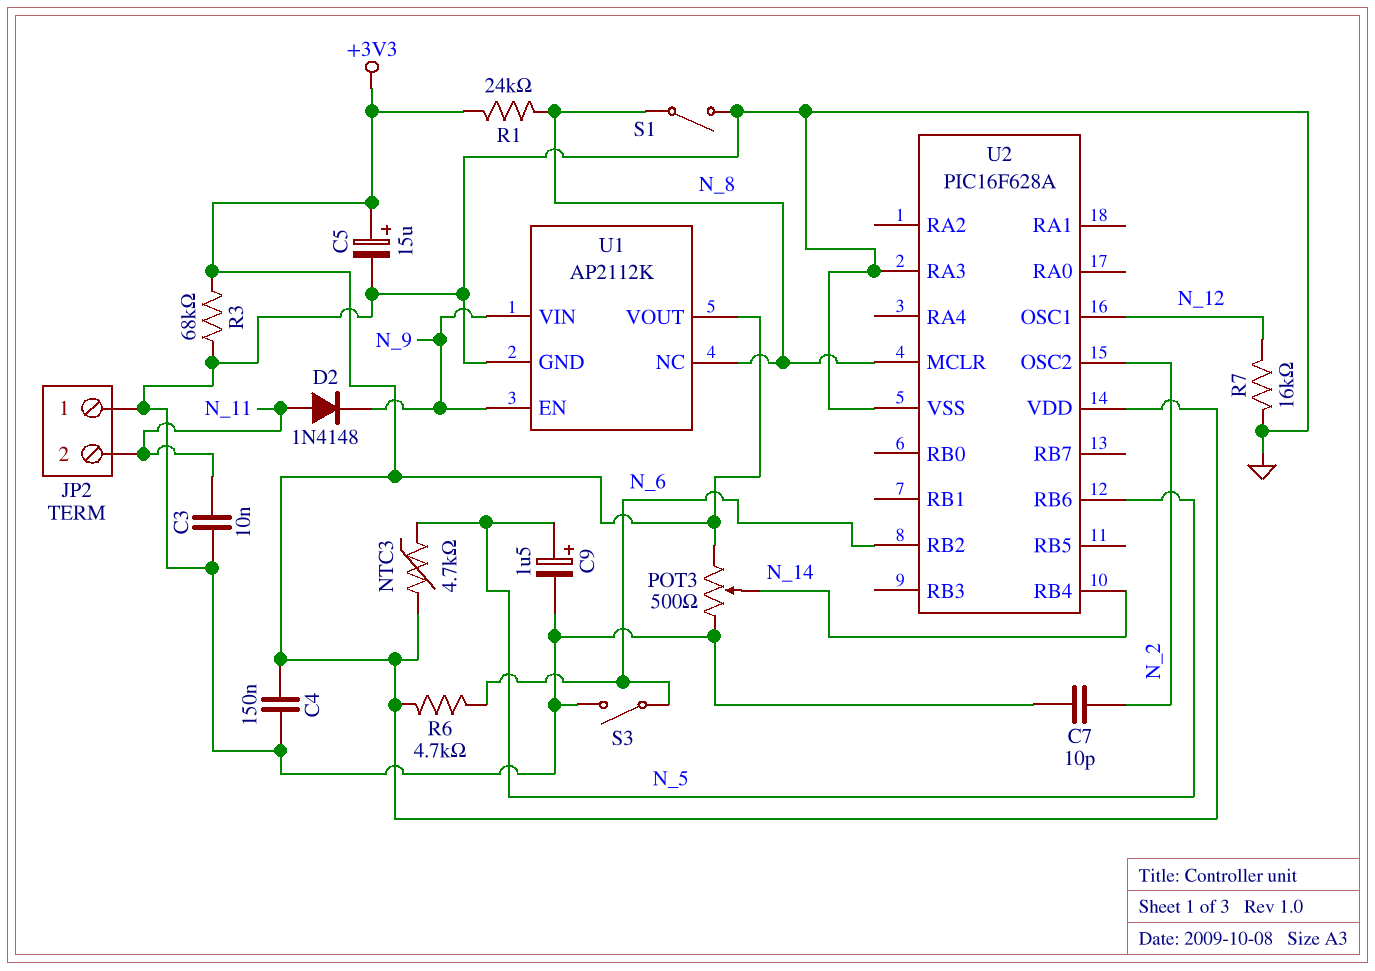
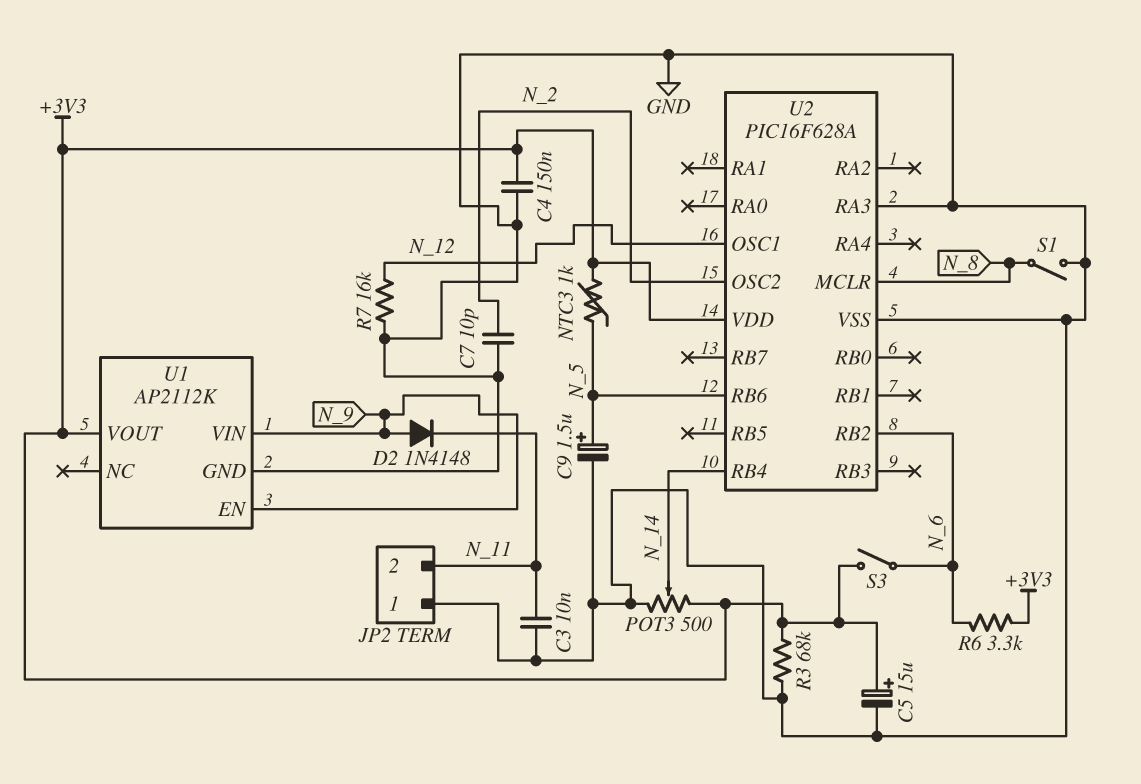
D2: diode 1N4148 (A N_11, K N_9) -> diode 1N4148 (A N_9, K N_11)
NTC3: 4.7k (+3V3, N_5) -> 1k (+3V3, N_5)
R1: 24k (+3V3, N_8) -> none
R6: 4.7k (+3V3, N_6) -> 3.3k (+3V3, N_6)
S3: switch (GND, N_6) -> switch (+3V3, N_6)
U1 pin NC: N_8 -> none

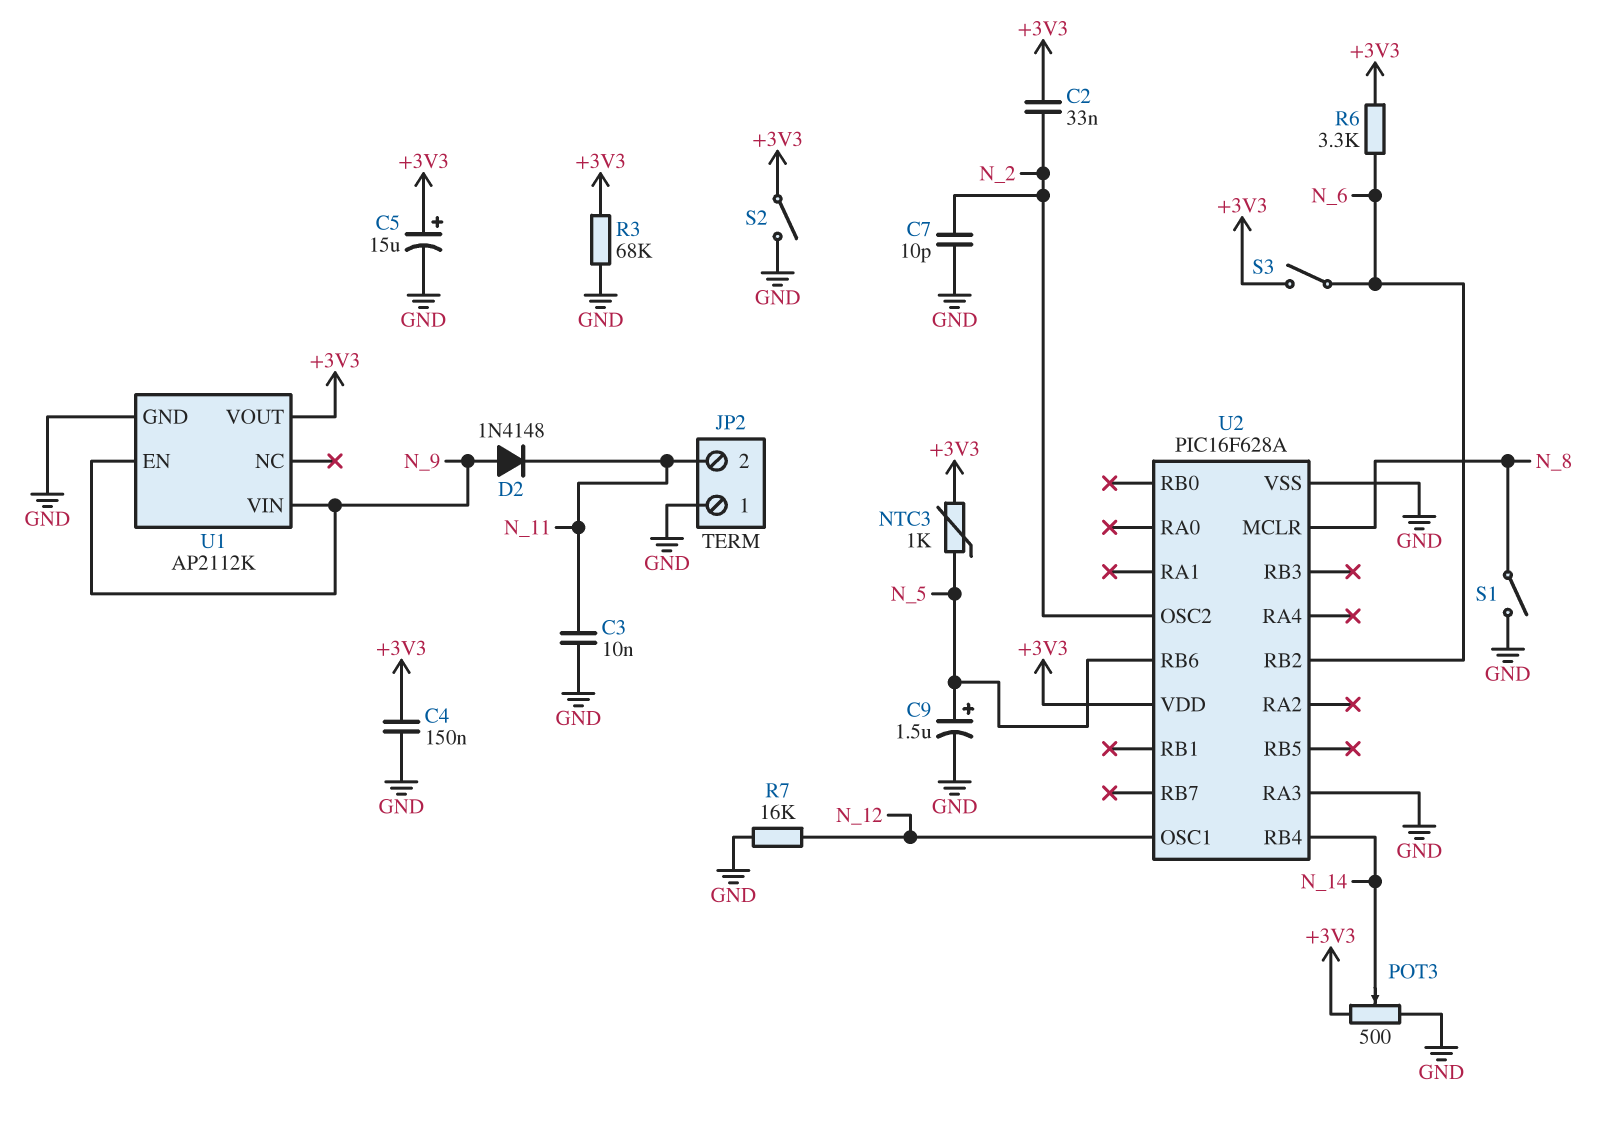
C2: none -> 33nF (+3V3, N_2)
S2: none -> switch (+3V3, GND)

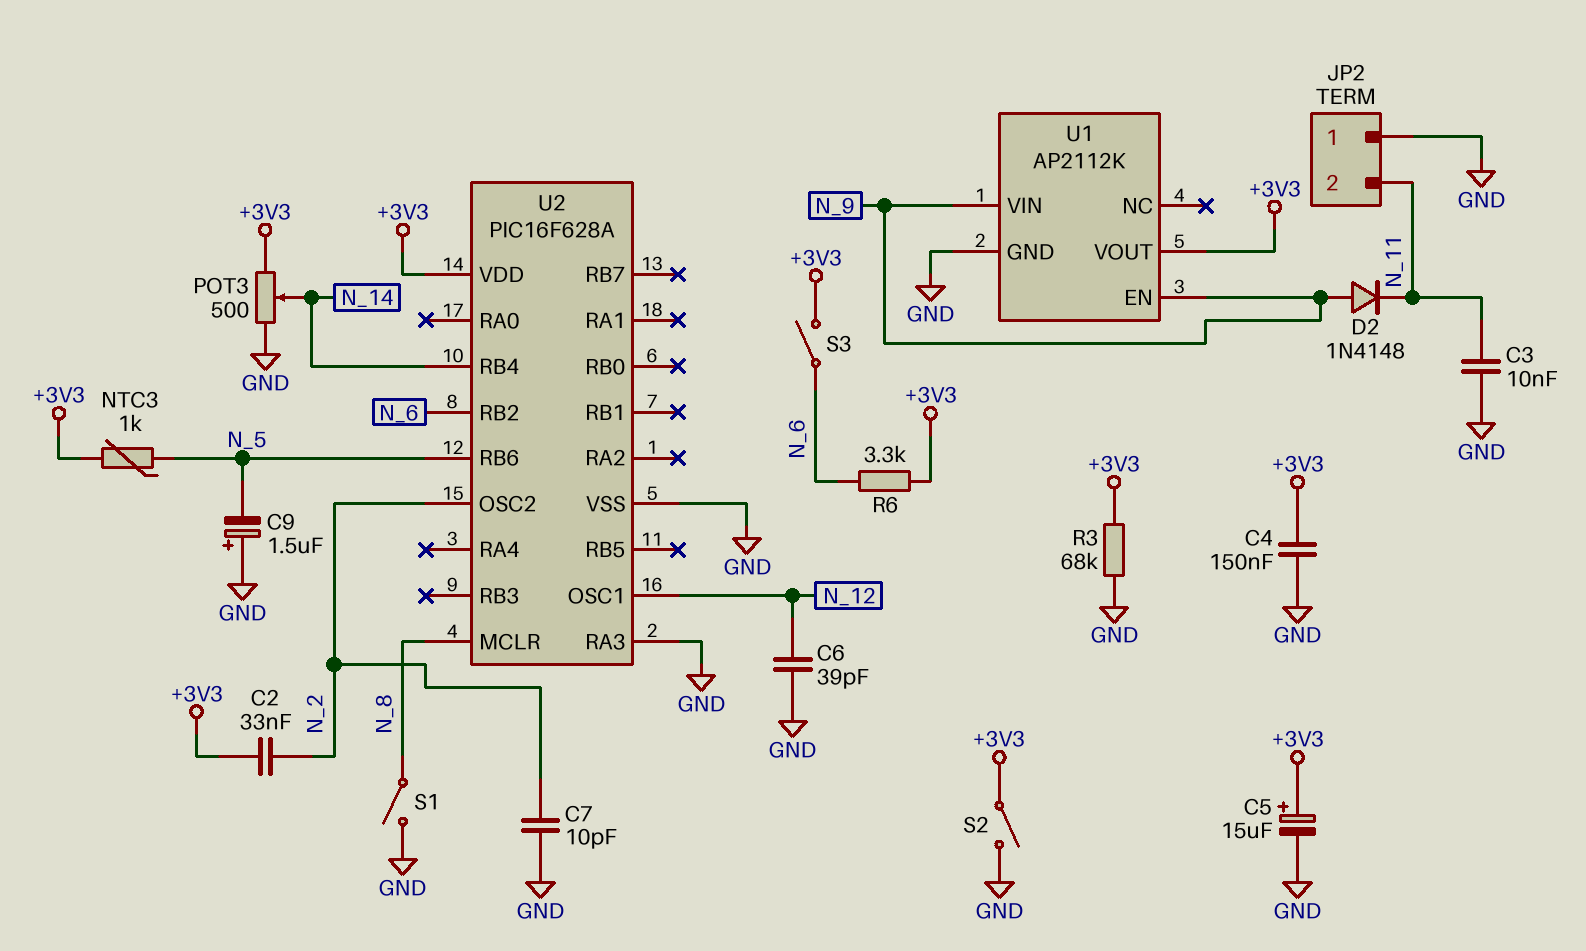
C6: none -> 39pF (GND, N_12)
C9: 1.5uF (plus N_5, minus GND) -> 1.5uF (plus GND, minus N_5)
R7: 16k (GND, N_12) -> none

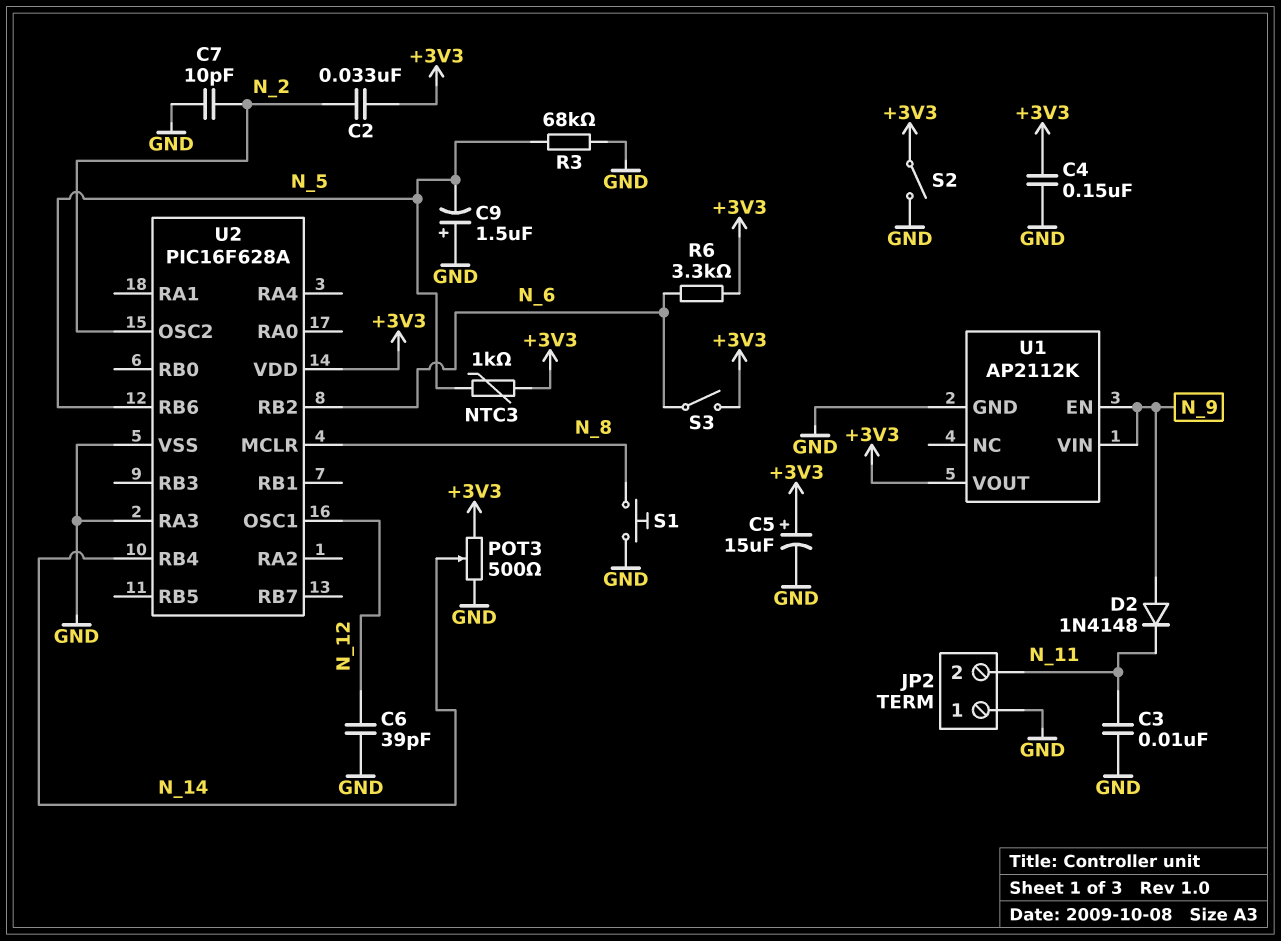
R3: 68k (+3V3, GND) -> 68k (GND, N_5)
S1: switch (GND, N_8) -> button (GND, N_8)

